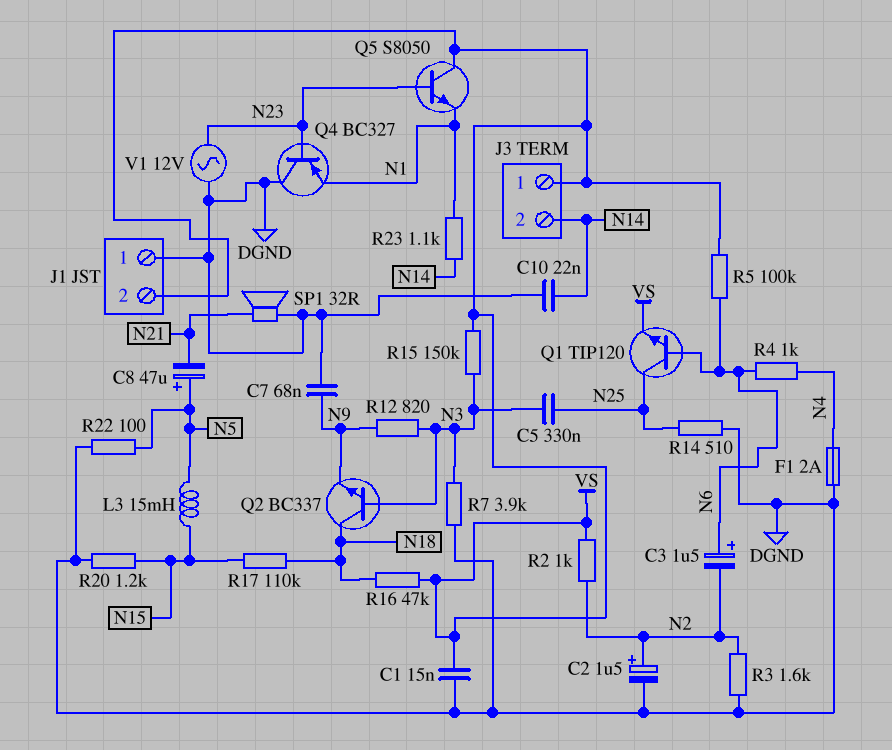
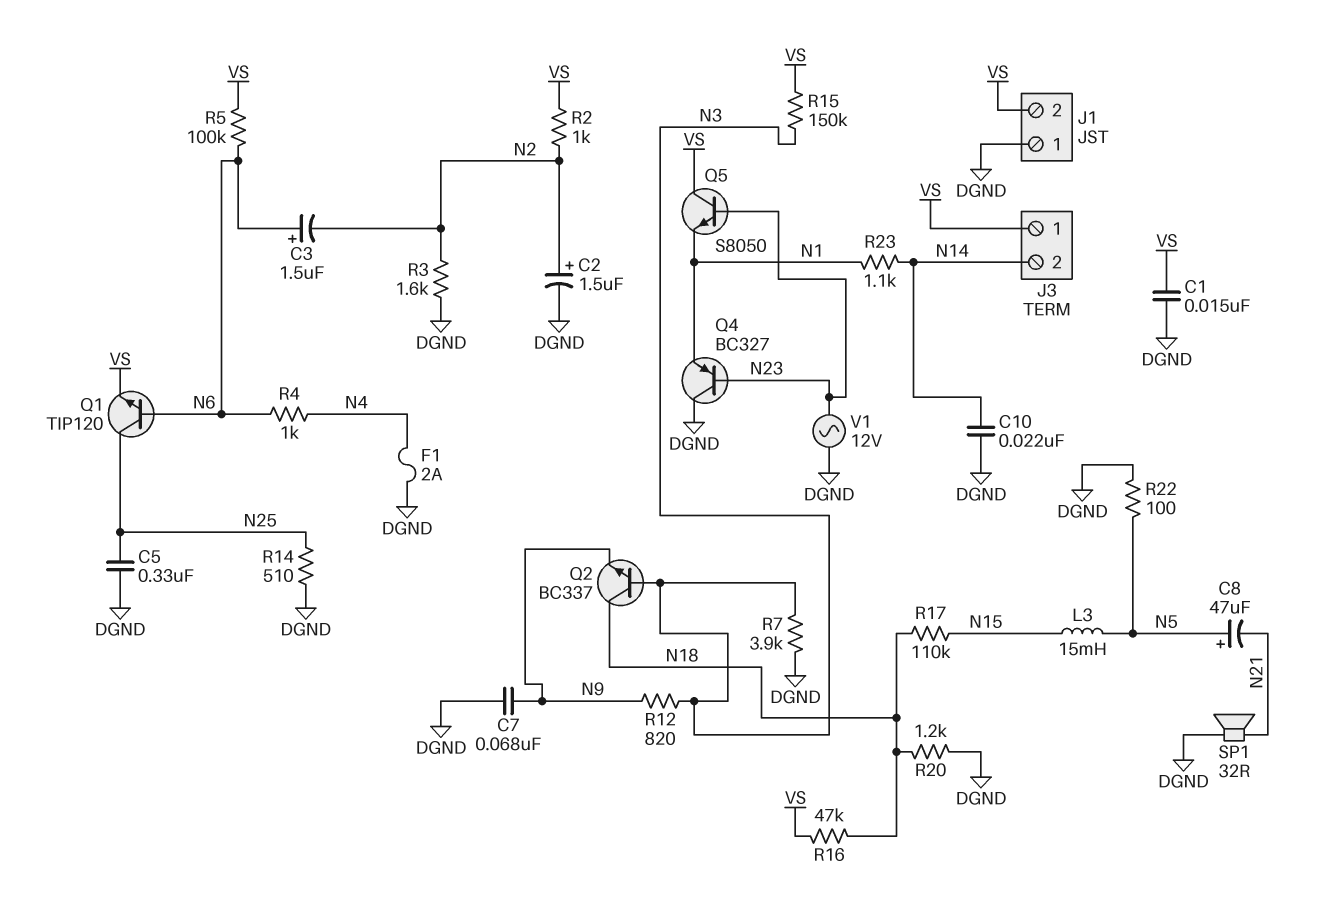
C5: 330nF (N3, N25) -> 330nF (DGND, N25)
R20: 1.2k (DGND, N15) -> 1.2k (DGND, N18)

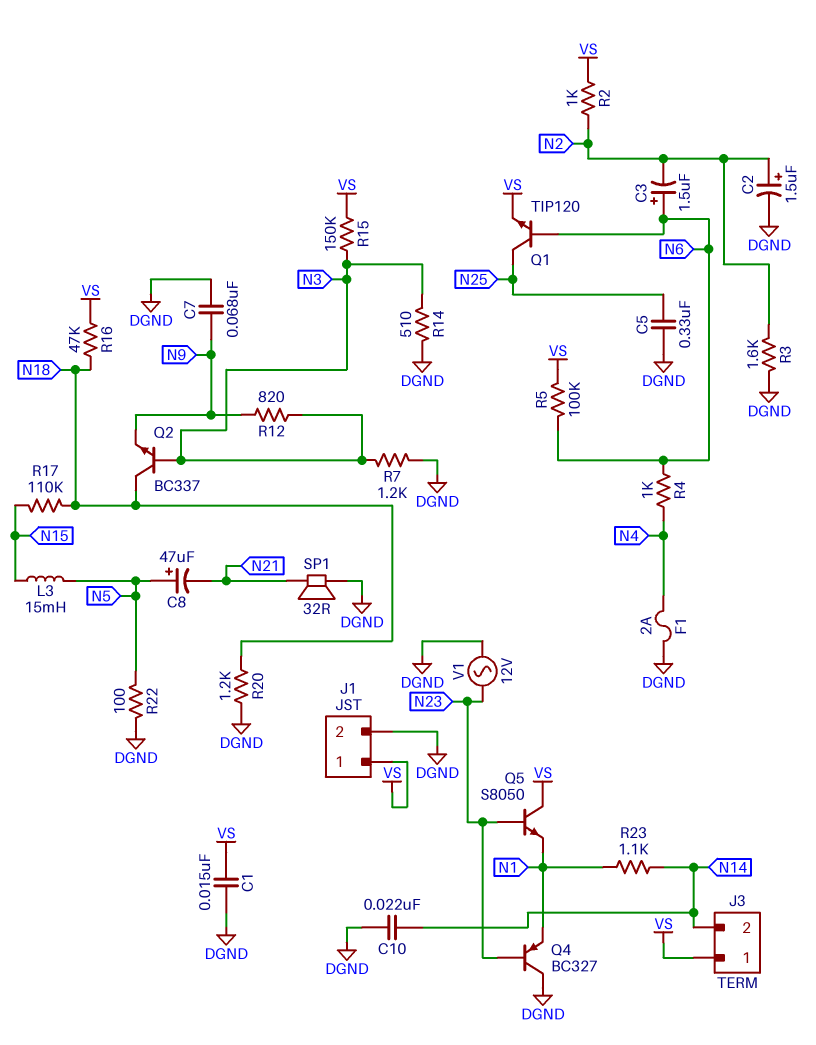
J1 pin 1: DGND -> VS
J1 pin 2: VS -> DGND
R7: 3.9k (DGND, N3) -> 1.2k (DGND, N3)
R14: 510 (DGND, N25) -> 510 (DGND, N3)

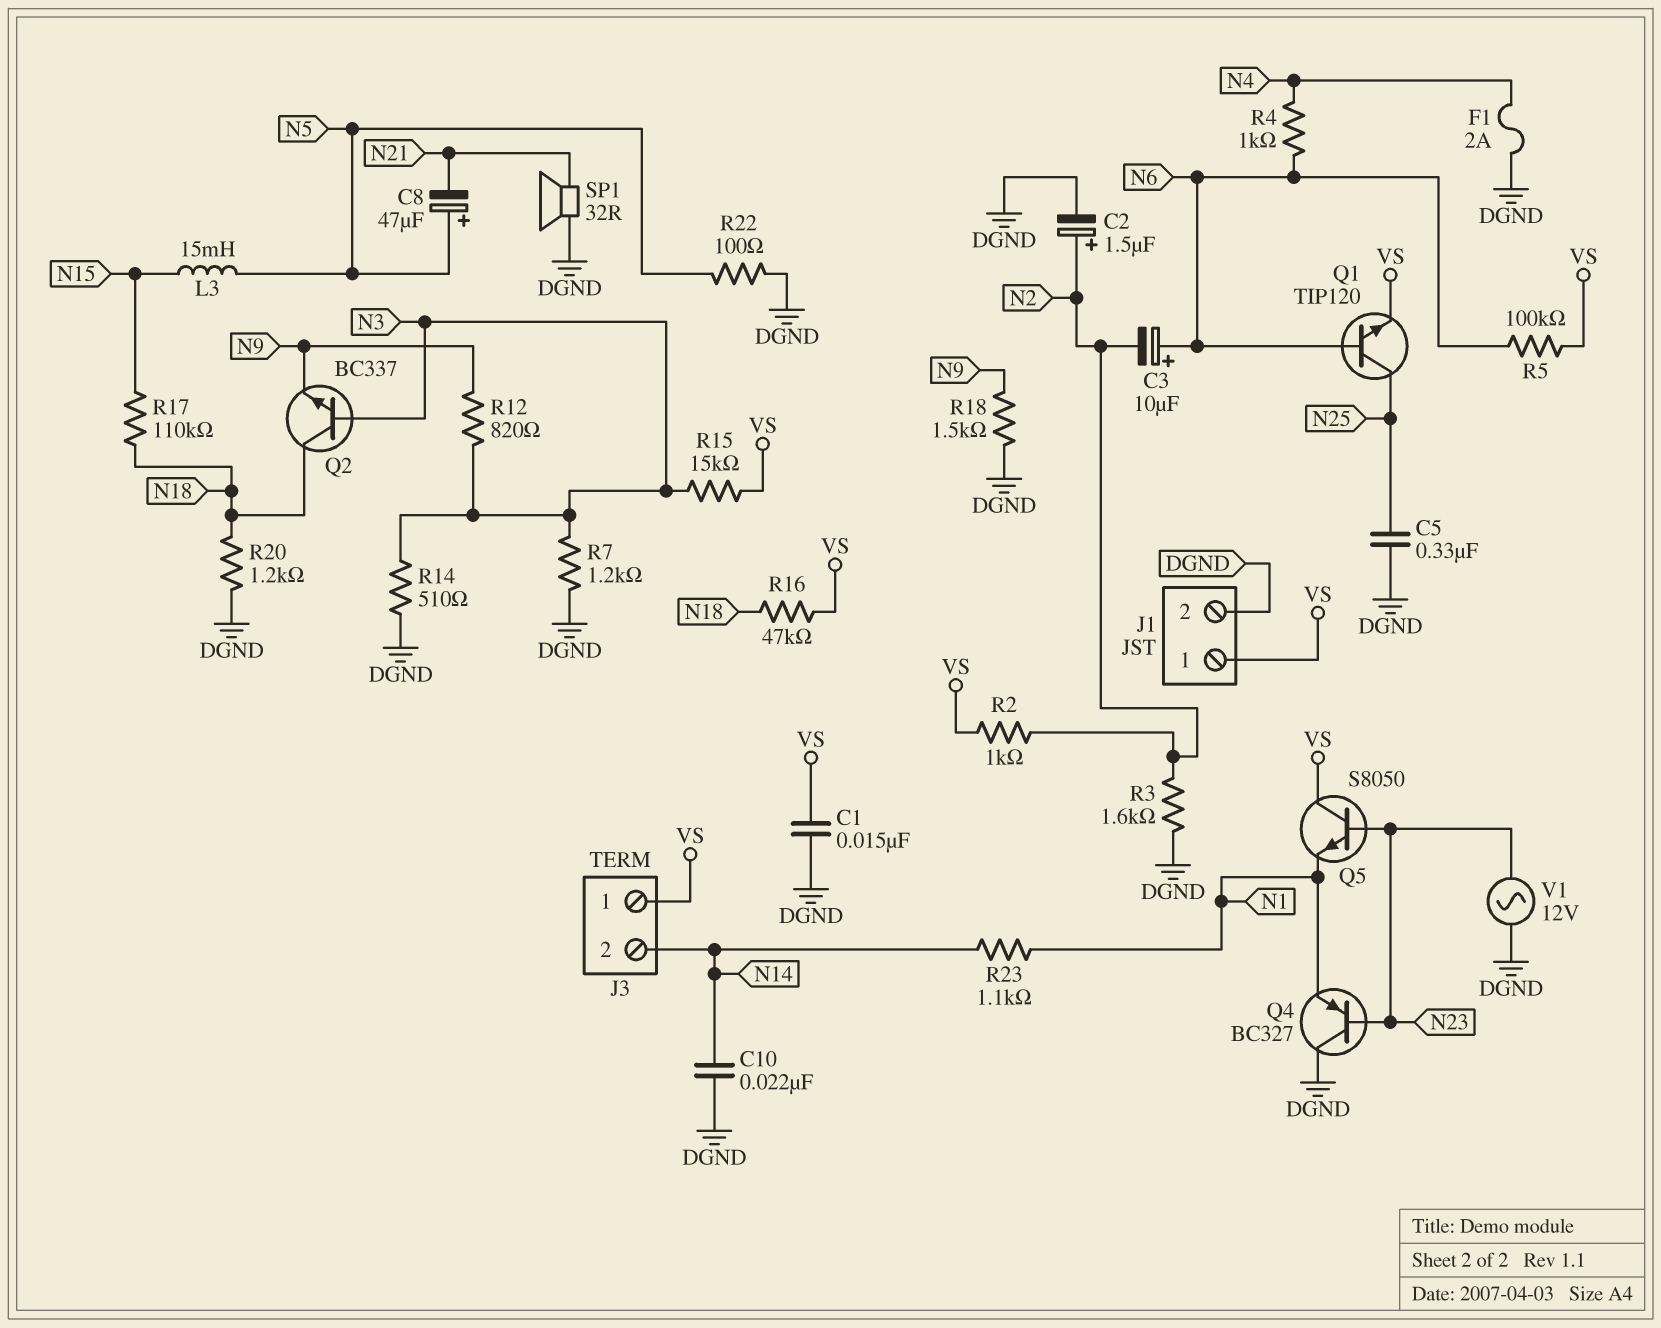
C3: 1.5uF (plus N6, minus N2) -> 10uF (plus N6, minus N2)
C7: 68nF (DGND, N9) -> none
R15: 150k (N3, VS) -> 15k (N3, VS)
R18: none -> 1.5k (DGND, N9)

